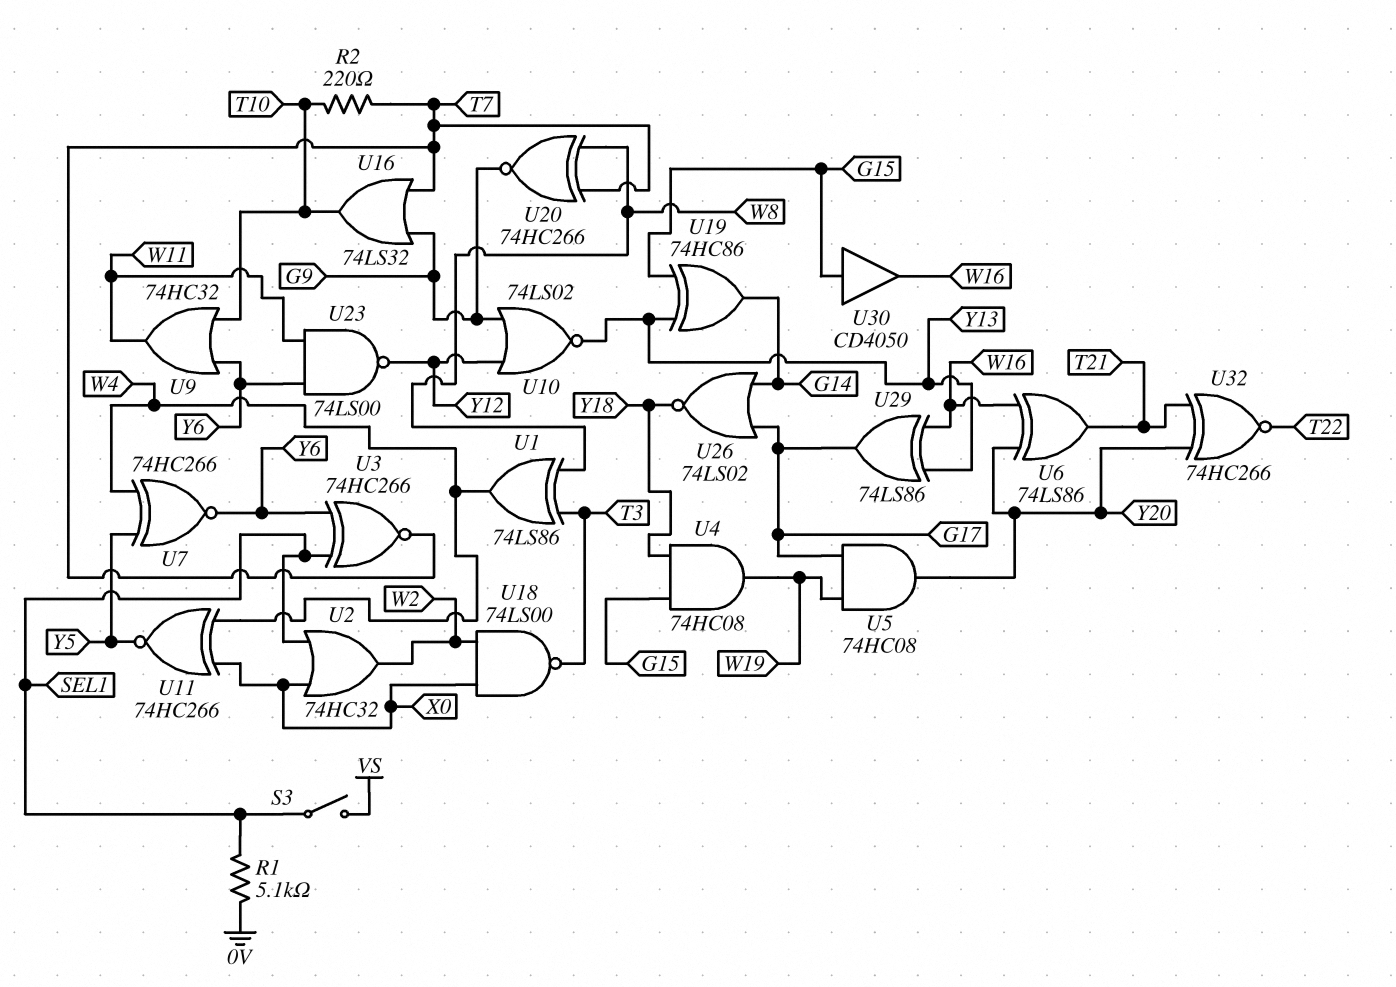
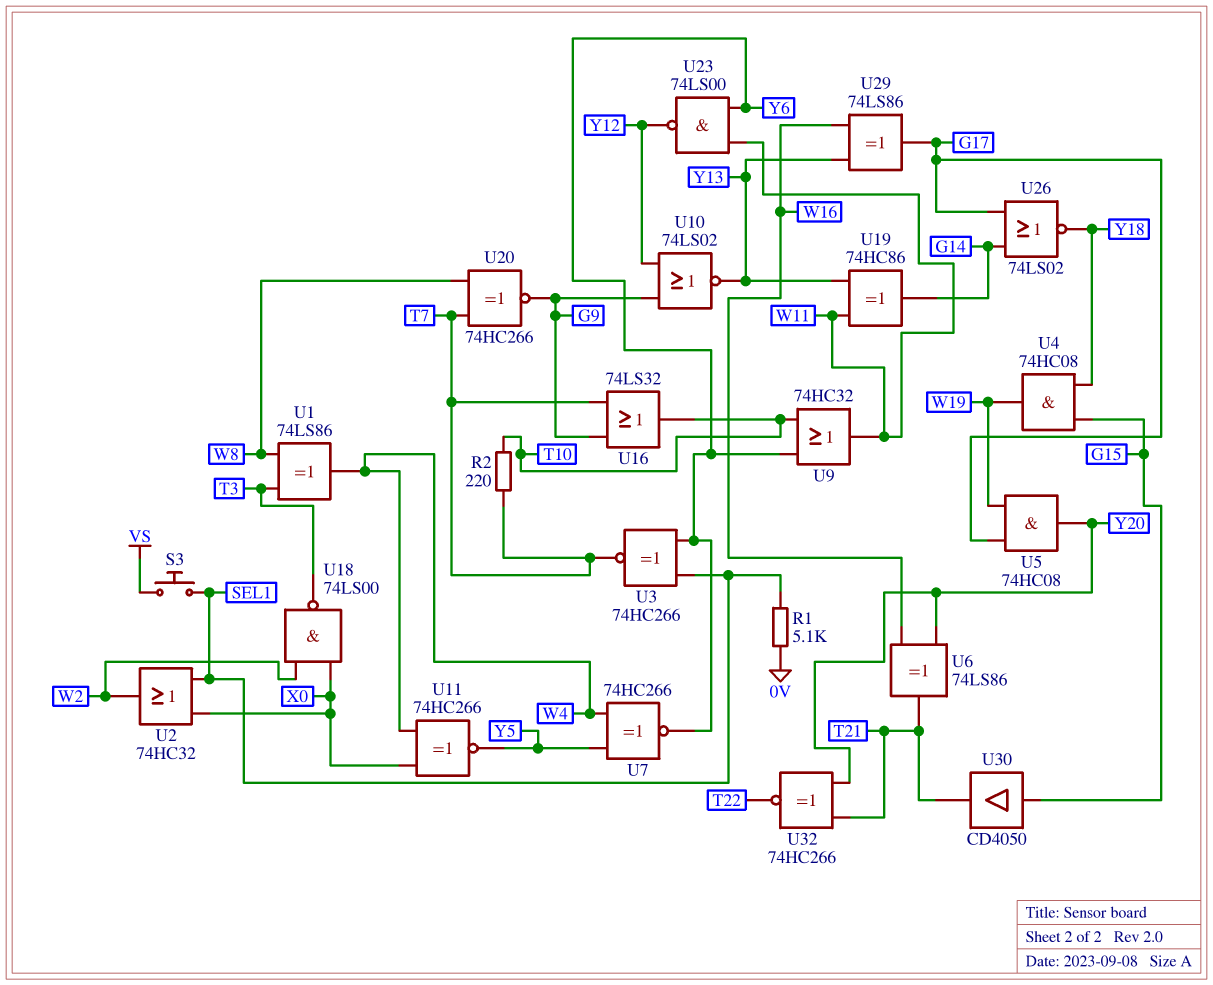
S3: switch (SEL1, VS) -> button (SEL1, VS)
U19: XOR 74HC86 (in G15, in Y13, out G14) -> XOR 74HC86 (in W11, in Y13, out G14)
U30: buffer CD4050 (in G15, out W16) -> buffer CD4050 (in G15, out T21)

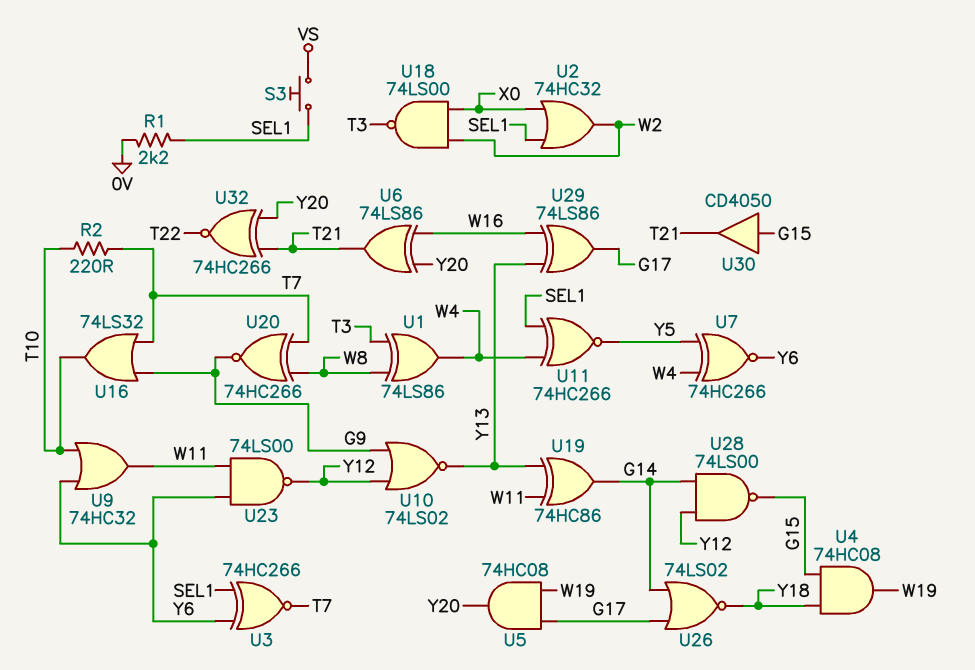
R1: 5.1k (0V, SEL1) -> 2.2k (0V, SEL1)
U11: XNOR 74HC266 (in W4, in X0, out Y5) -> XNOR 74HC266 (in SEL1, in W4, out Y5)
U28: none -> NAND 74LS00 (in G14, in Y12, out G15)

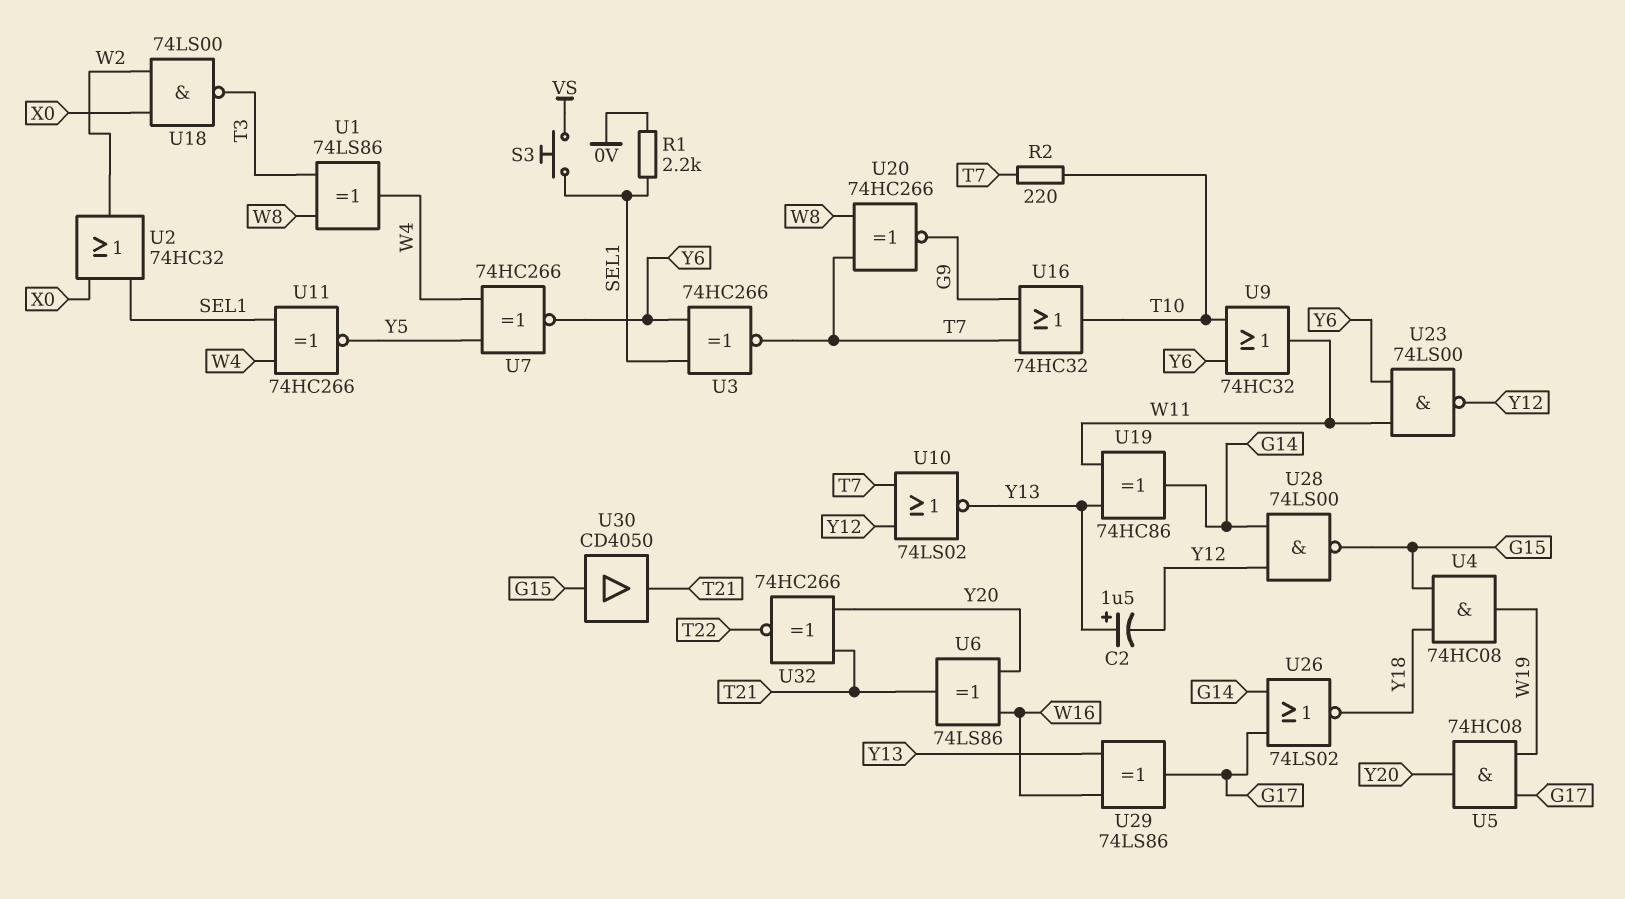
C2: none -> 1.5uF (plus Y13, minus Y12)
U10: NOR 74LS02 (in G9, in Y12, out Y13) -> NOR 74LS02 (in T7, in Y12, out Y13)
U16: OR 74LS32 (in G9, in T7, out T10) -> OR 74HC32 (in G9, in T7, out T10)

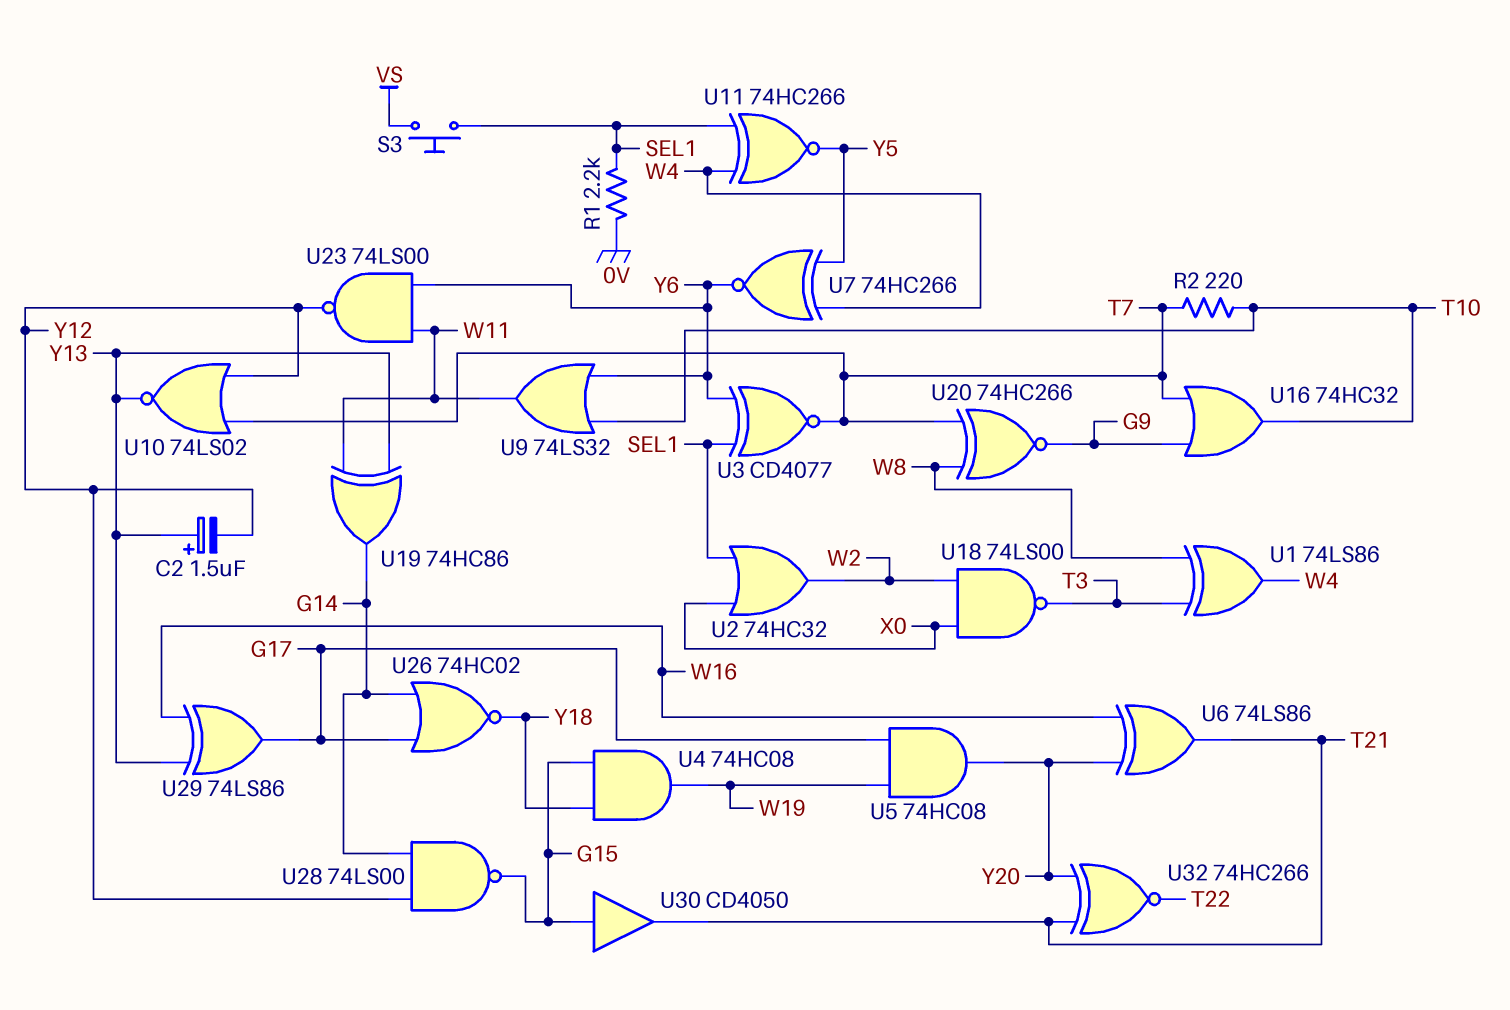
U3: XNOR 74HC266 (in SEL1, in Y6, out T7) -> XNOR CD4077 (in SEL1, in Y6, out T7)
U9: OR 74HC32 (in T10, in Y6, out W11) -> OR 74LS32 (in T10, in Y6, out W11)
U26: NOR 74LS02 (in G14, in G17, out Y18) -> NOR 74HC02 (in G14, in G17, out Y18)

